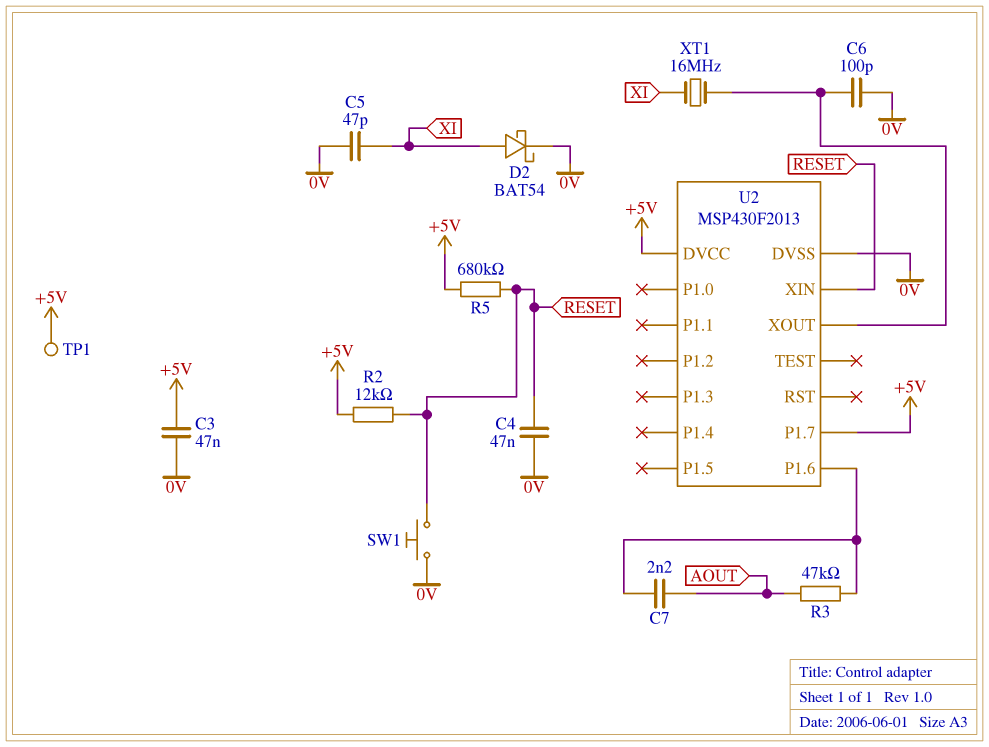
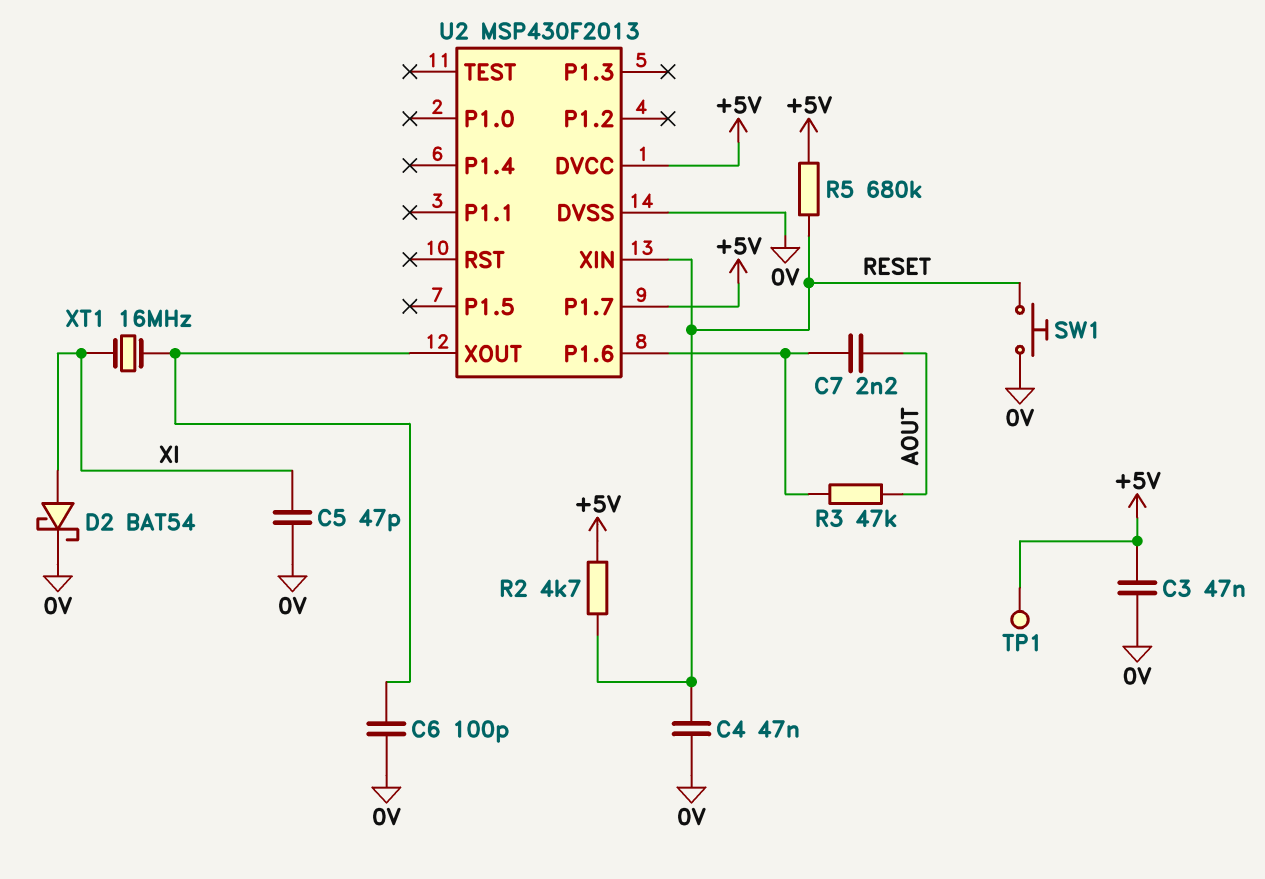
R2: 12k (+5V, RESET) -> 4.7k (+5V, RESET)

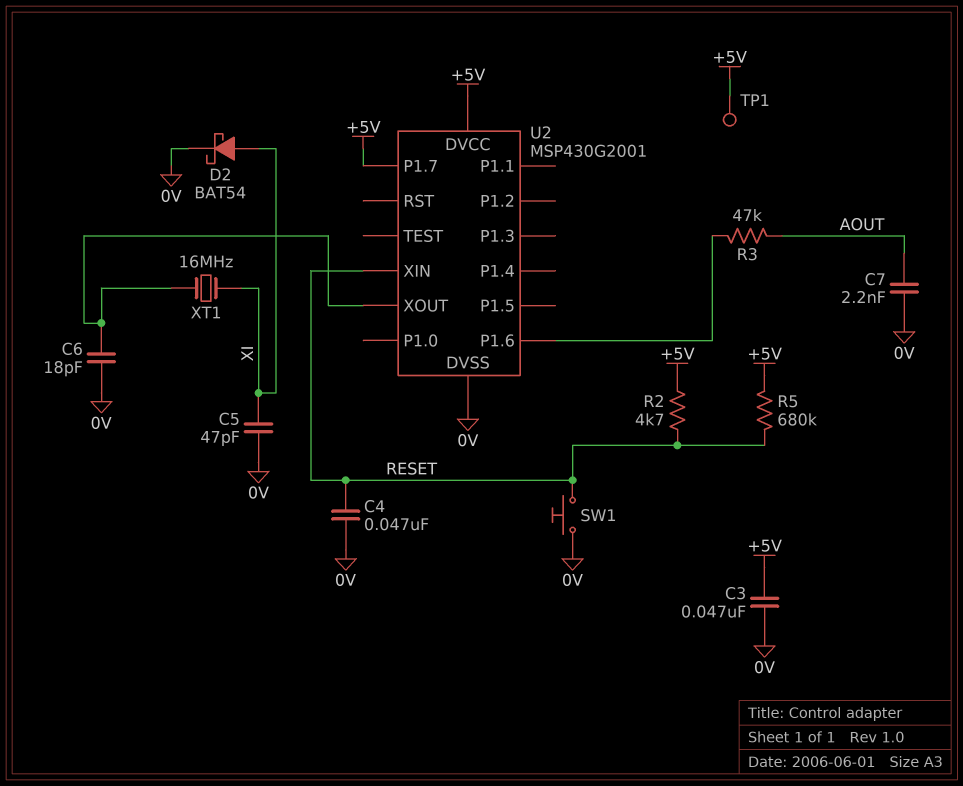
C6: 100pF (0V, U2/XOUT) -> 18pF (0V, U2/XOUT)
C7: 2.2nF (AOUT, U2/P1.6) -> 2.2nF (0V, AOUT)
U2: MSP430F2013 -> MSP430G2001

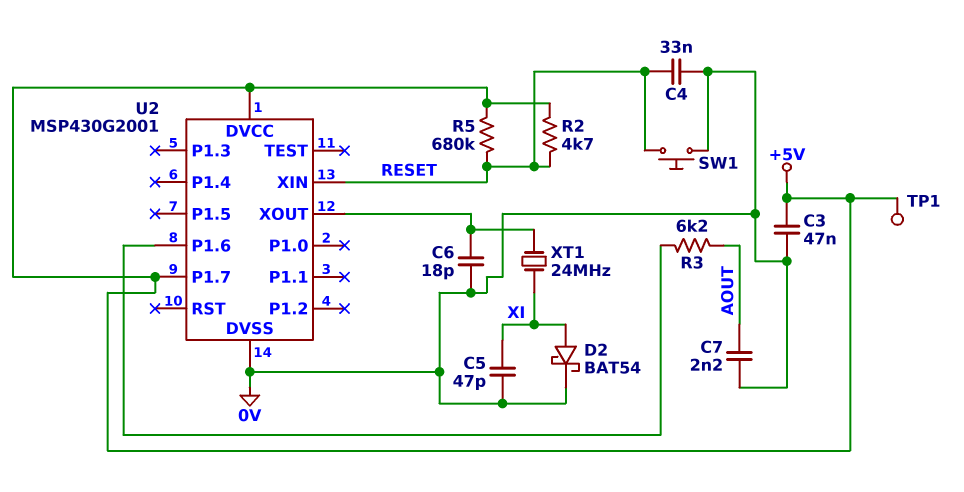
C4: 47nF (0V, RESET) -> 33nF (0V, RESET)
R3: 47k (AOUT, U2/P1.6) -> 6.2k (AOUT, U2/P1.6)
XT1: 16MHz (U2/XOUT, XI) -> 24MHz (U2/XOUT, XI)

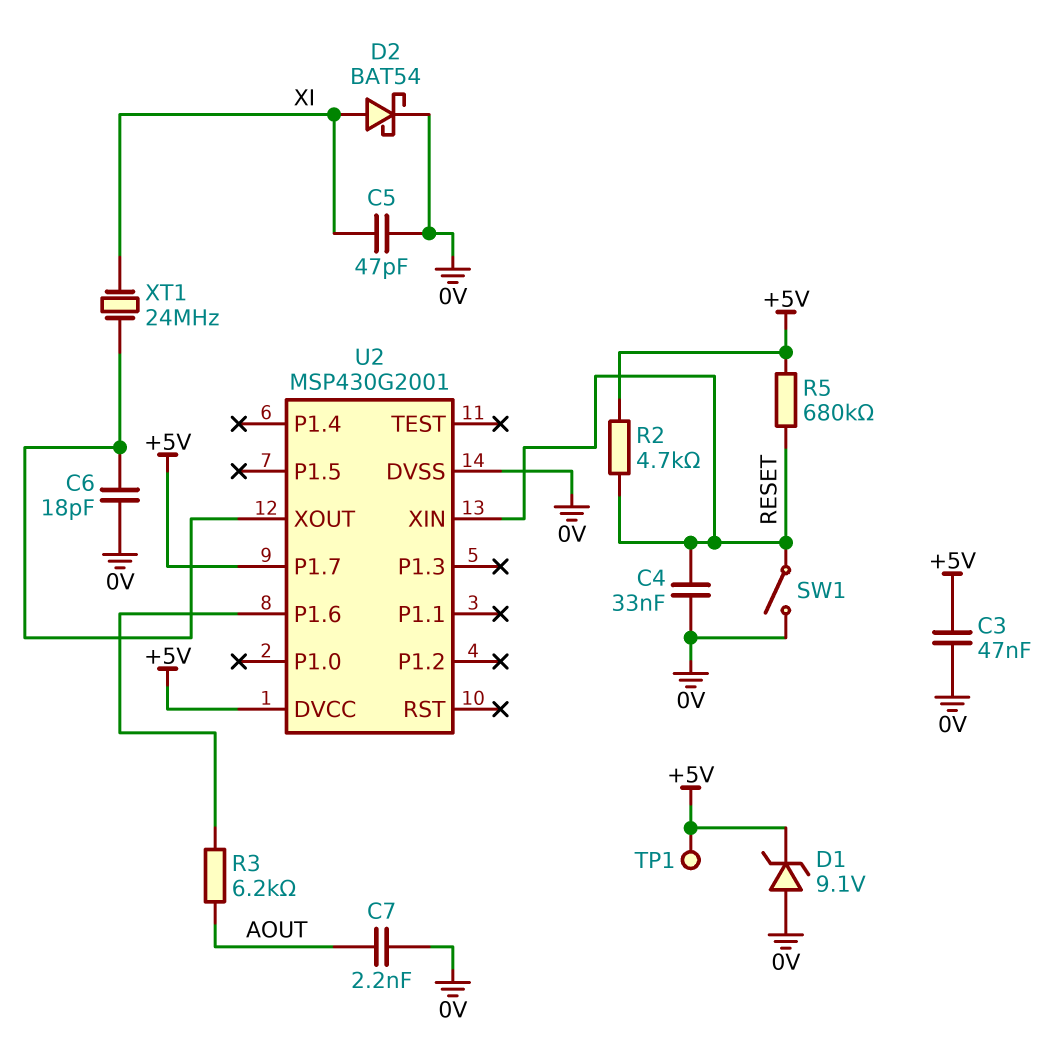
D1: none -> zener 9.1V (A 0V, K +5V)
SW1: button (0V, RESET) -> switch (0V, RESET)

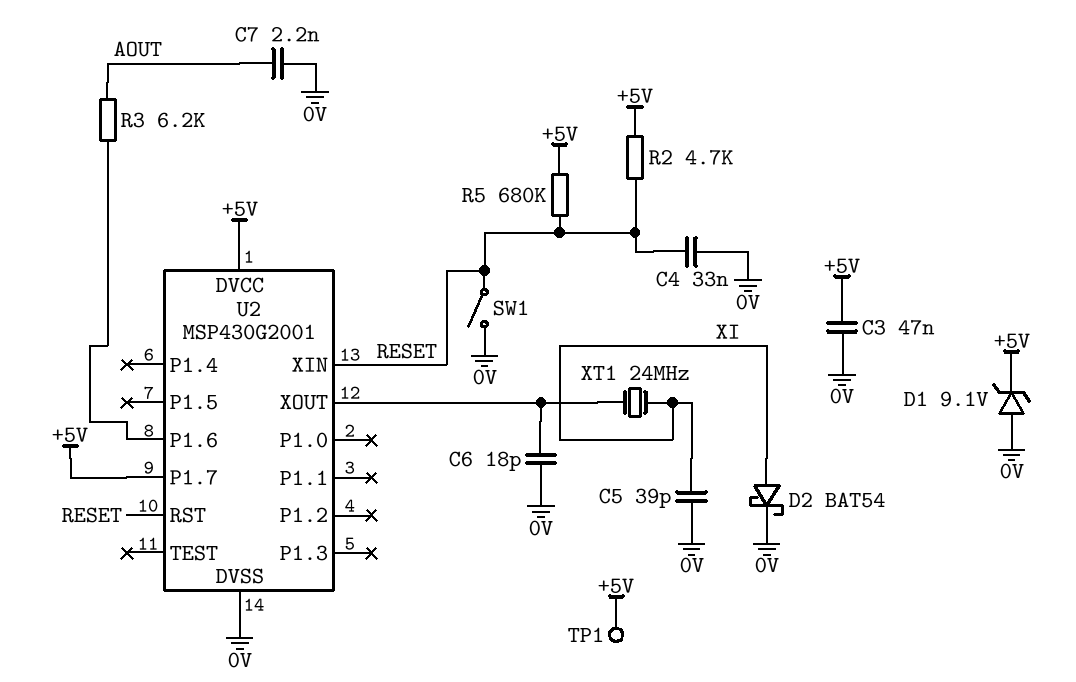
C5: 47pF (0V, XI) -> 39pF (0V, XI)
U2 pin RST: none -> RESET

